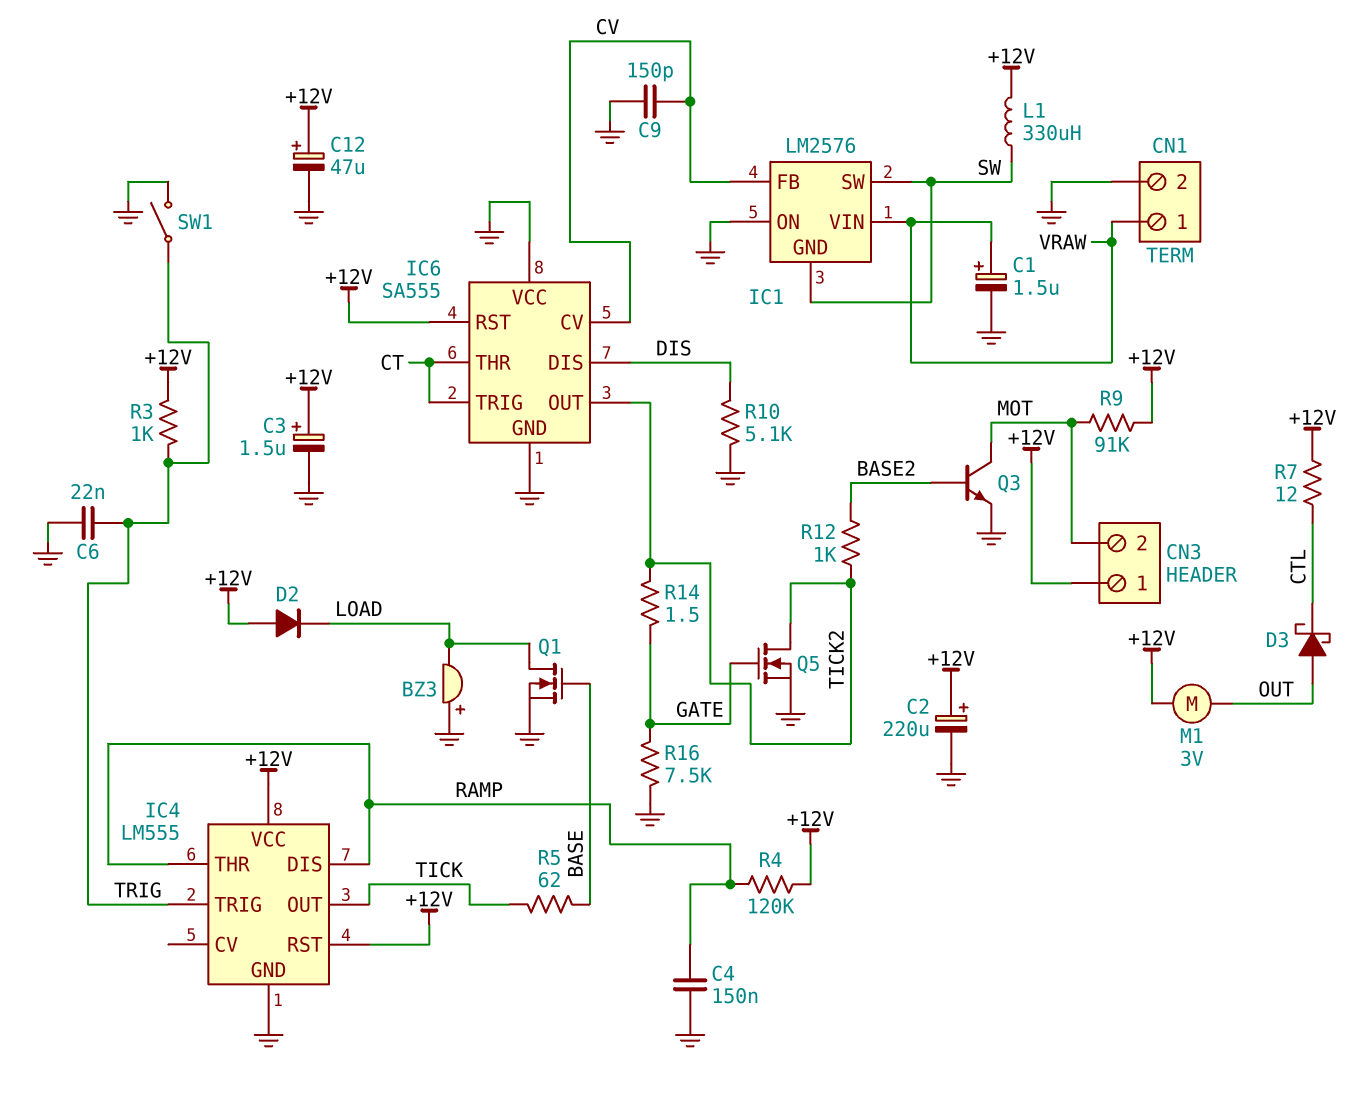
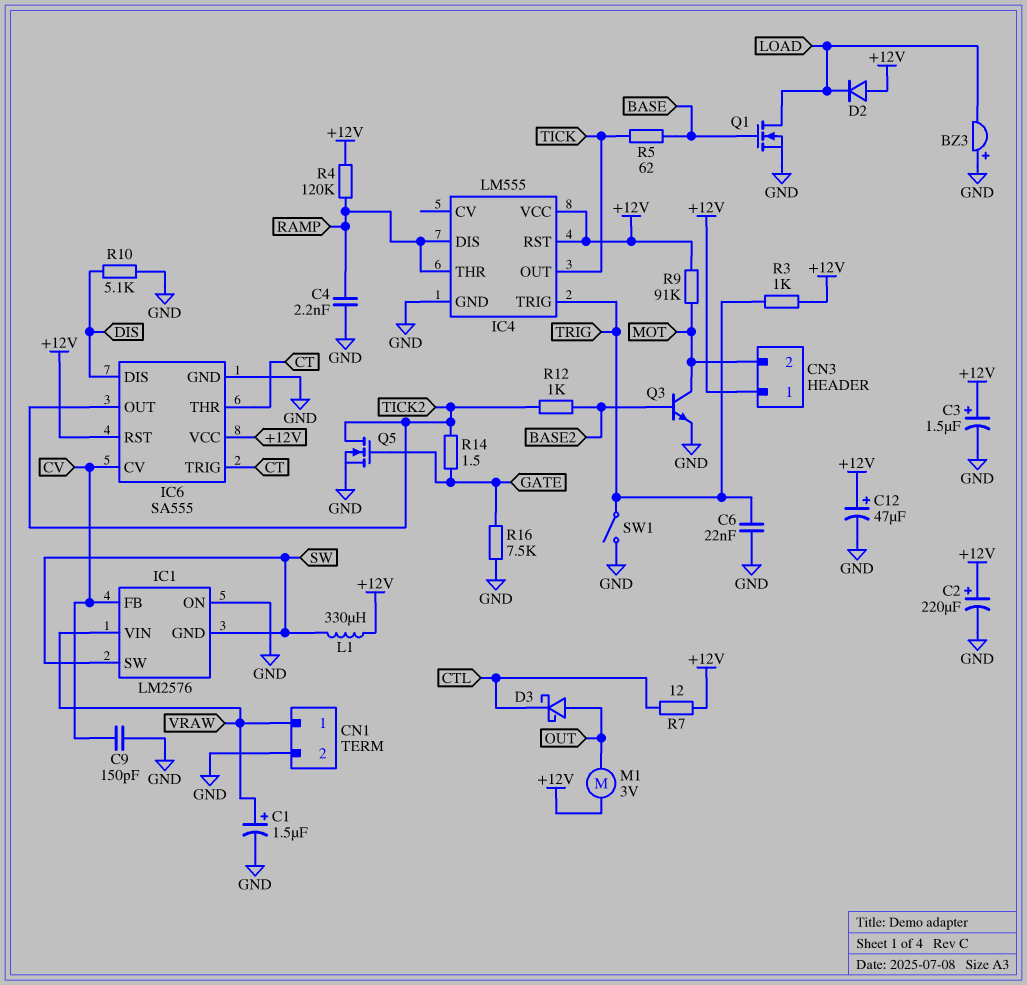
C4: 150nF (GND, RAMP) -> 2.2nF (GND, RAMP)
IC6 pin VCC: GND -> +12V

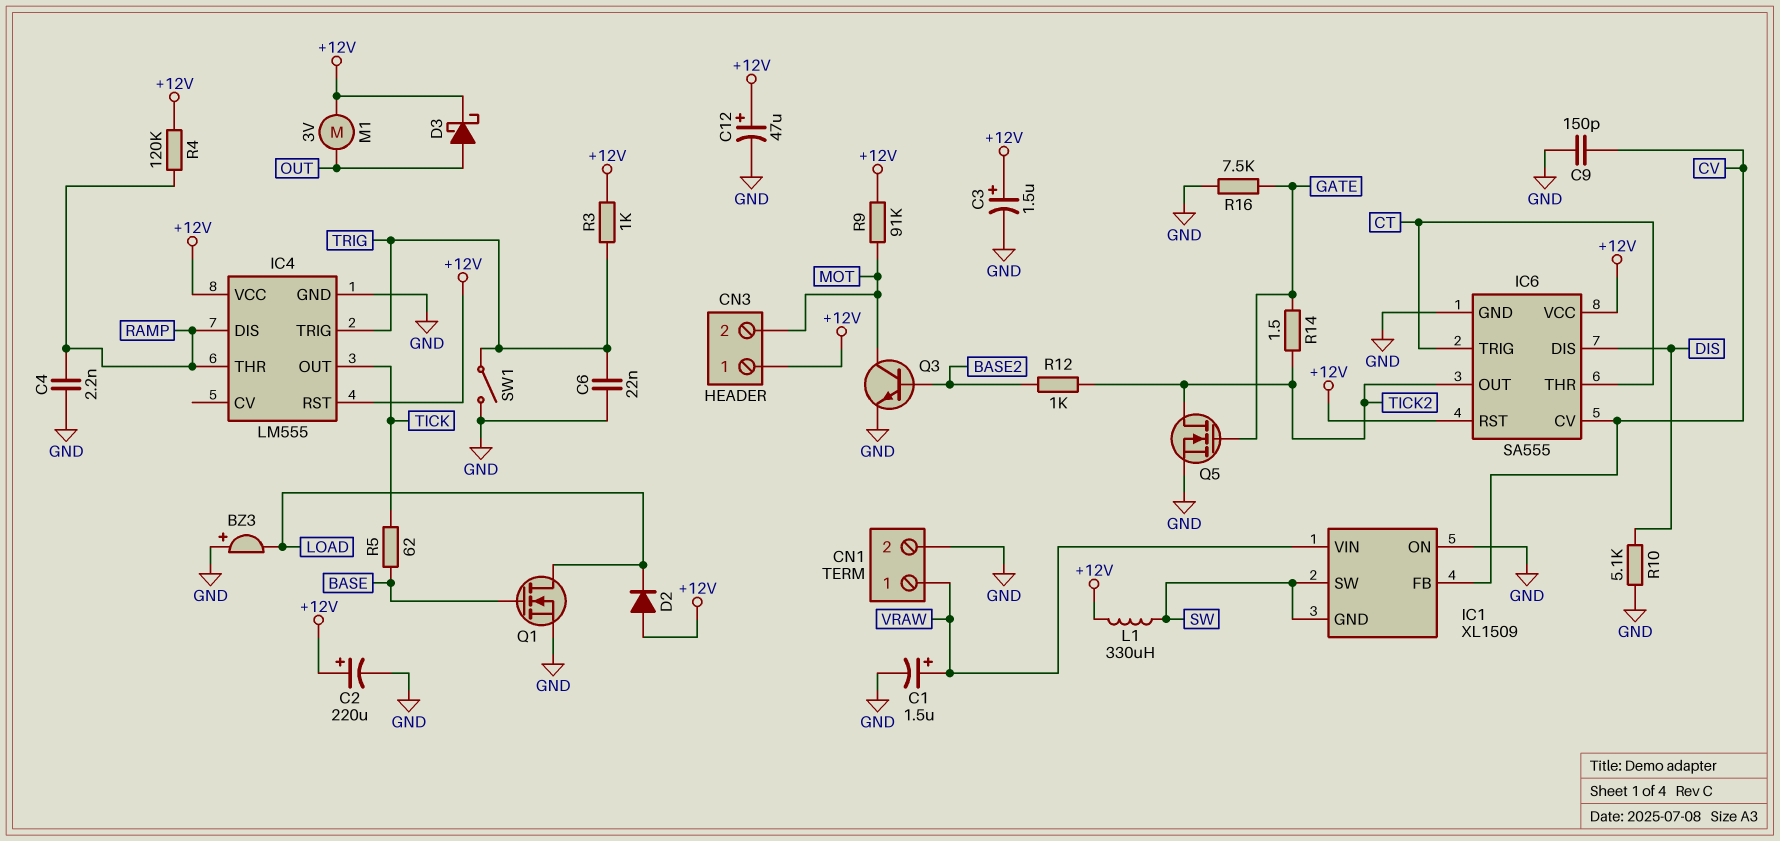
D3: schottky (A OUT, K CTL) -> schottky (A OUT, K +12V)
IC1: LM2576 -> XL1509
R7: 12 (+12V, CTL) -> none

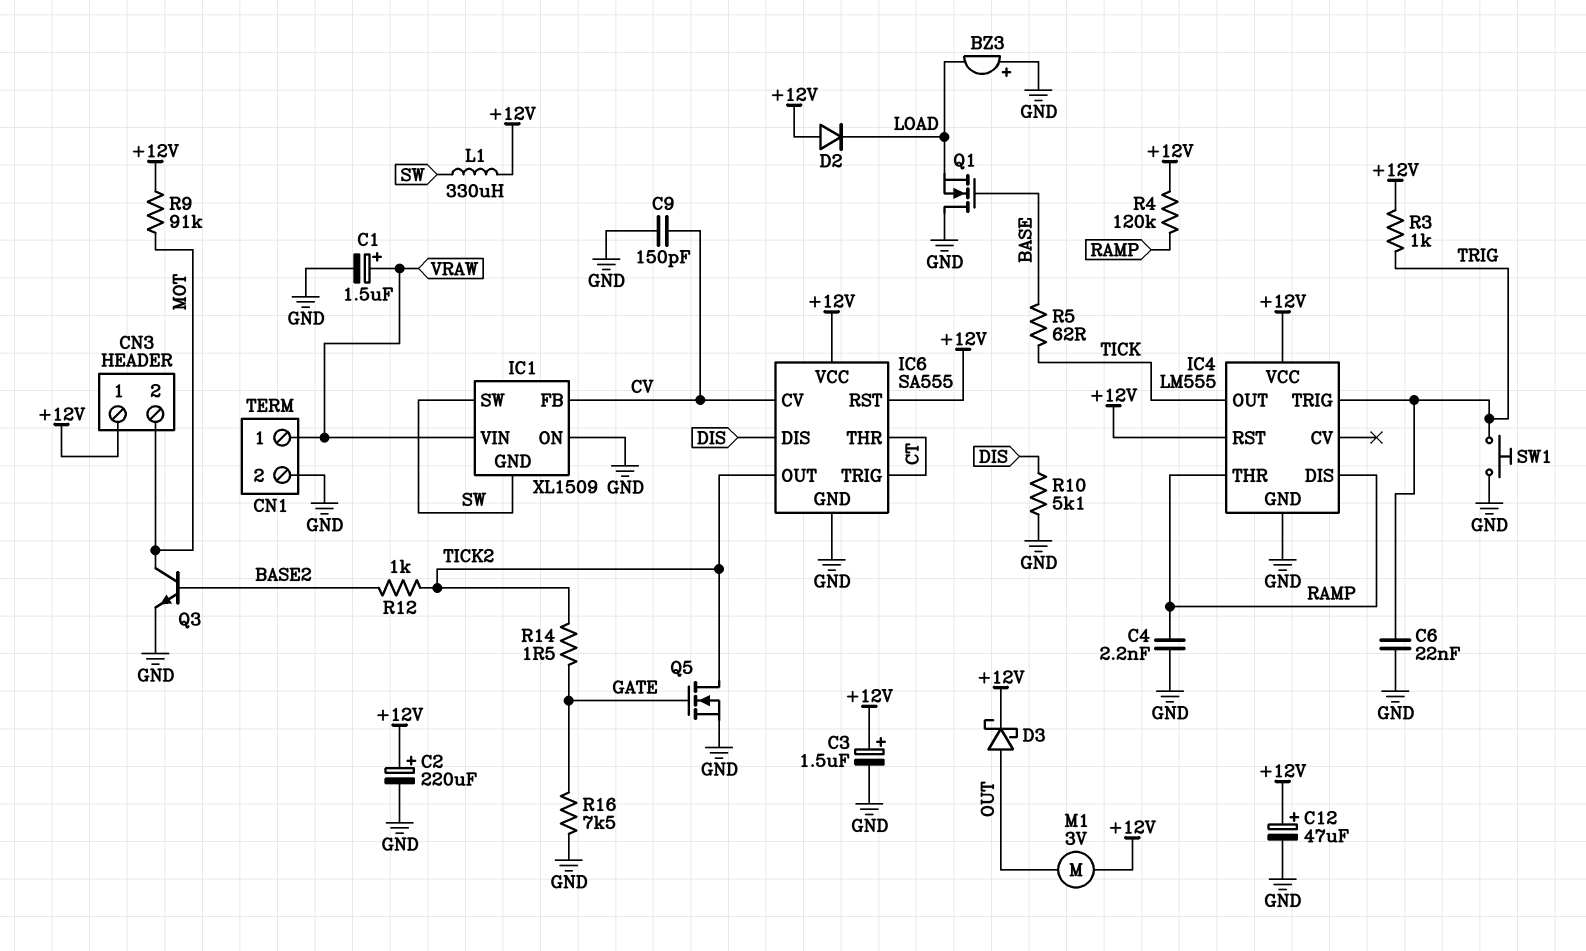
Q1: NMOS (G BASE, D LOAD, S GND) -> NMOS (G BASE, D GND, S LOAD)
SW1: switch (GND, TRIG) -> button (GND, TRIG)

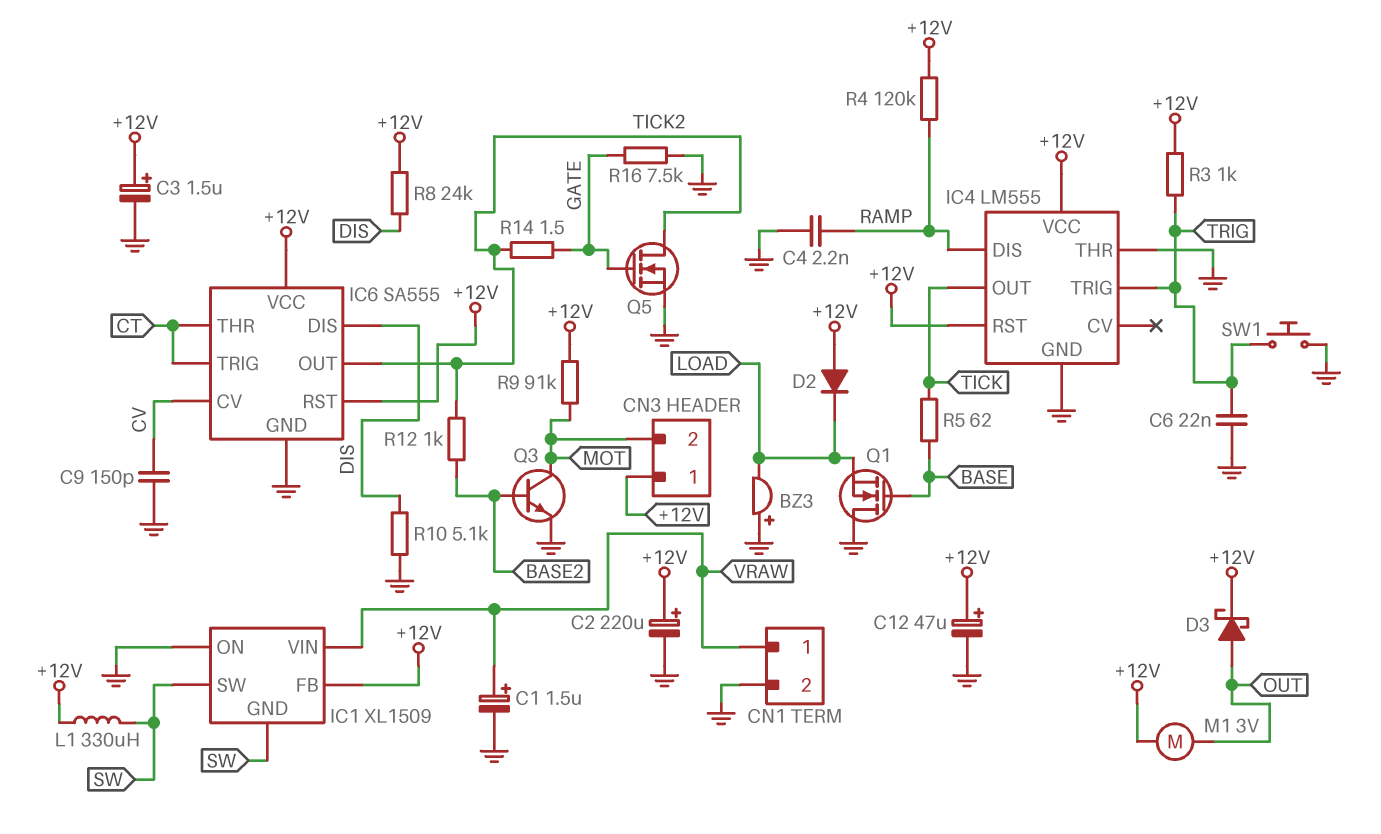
IC1 pin FB: CV -> +12V
IC4 pin THR: RAMP -> GND
R8: none -> 24k (+12V, DIS)

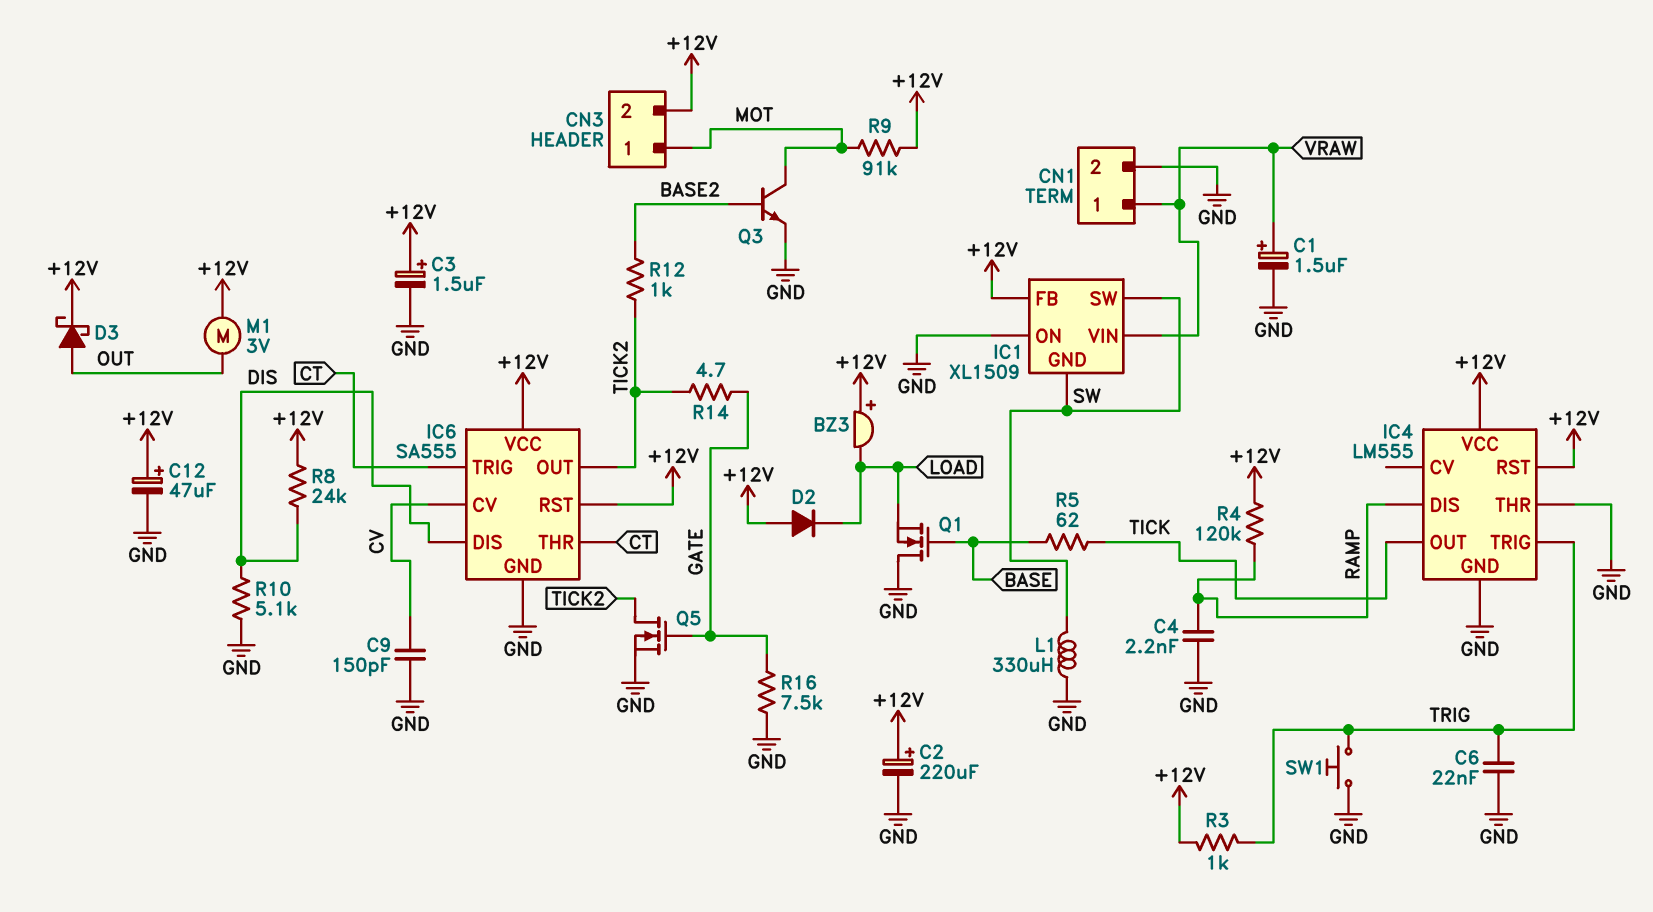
BZ3: buzzer (plus GND, minus LOAD) -> buzzer (plus +12V, minus LOAD)
CN3 pin 1: +12V -> MOT
CN3 pin 2: MOT -> +12V
L1: 330uH (+12V, SW) -> 330uH (GND, SW)
R14: 1.5 (GATE, TICK2) -> 4.7 (GATE, TICK2)

